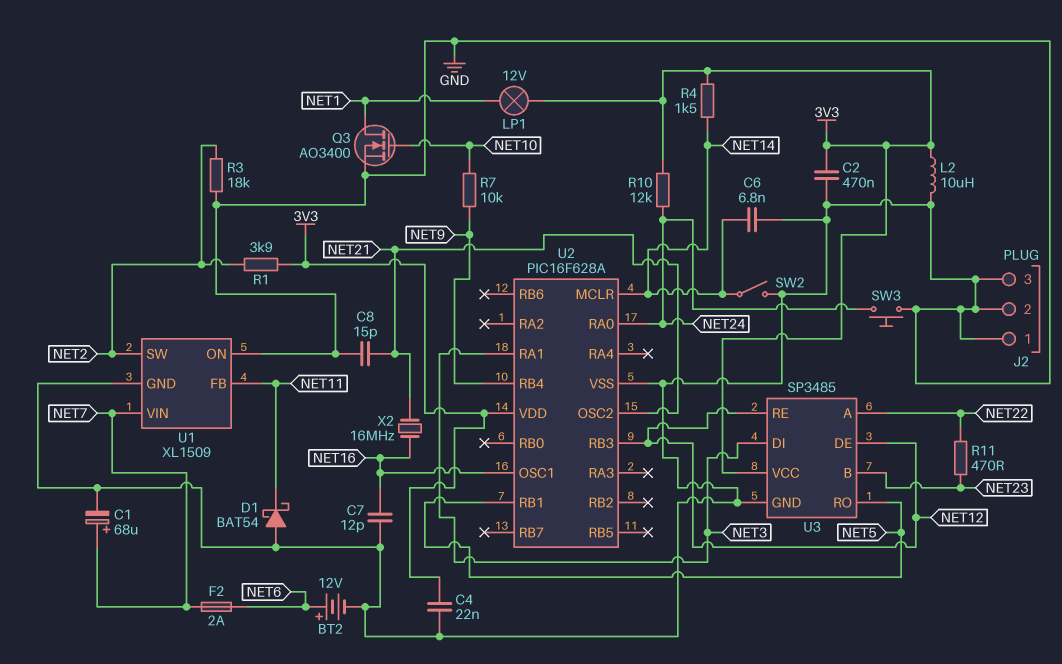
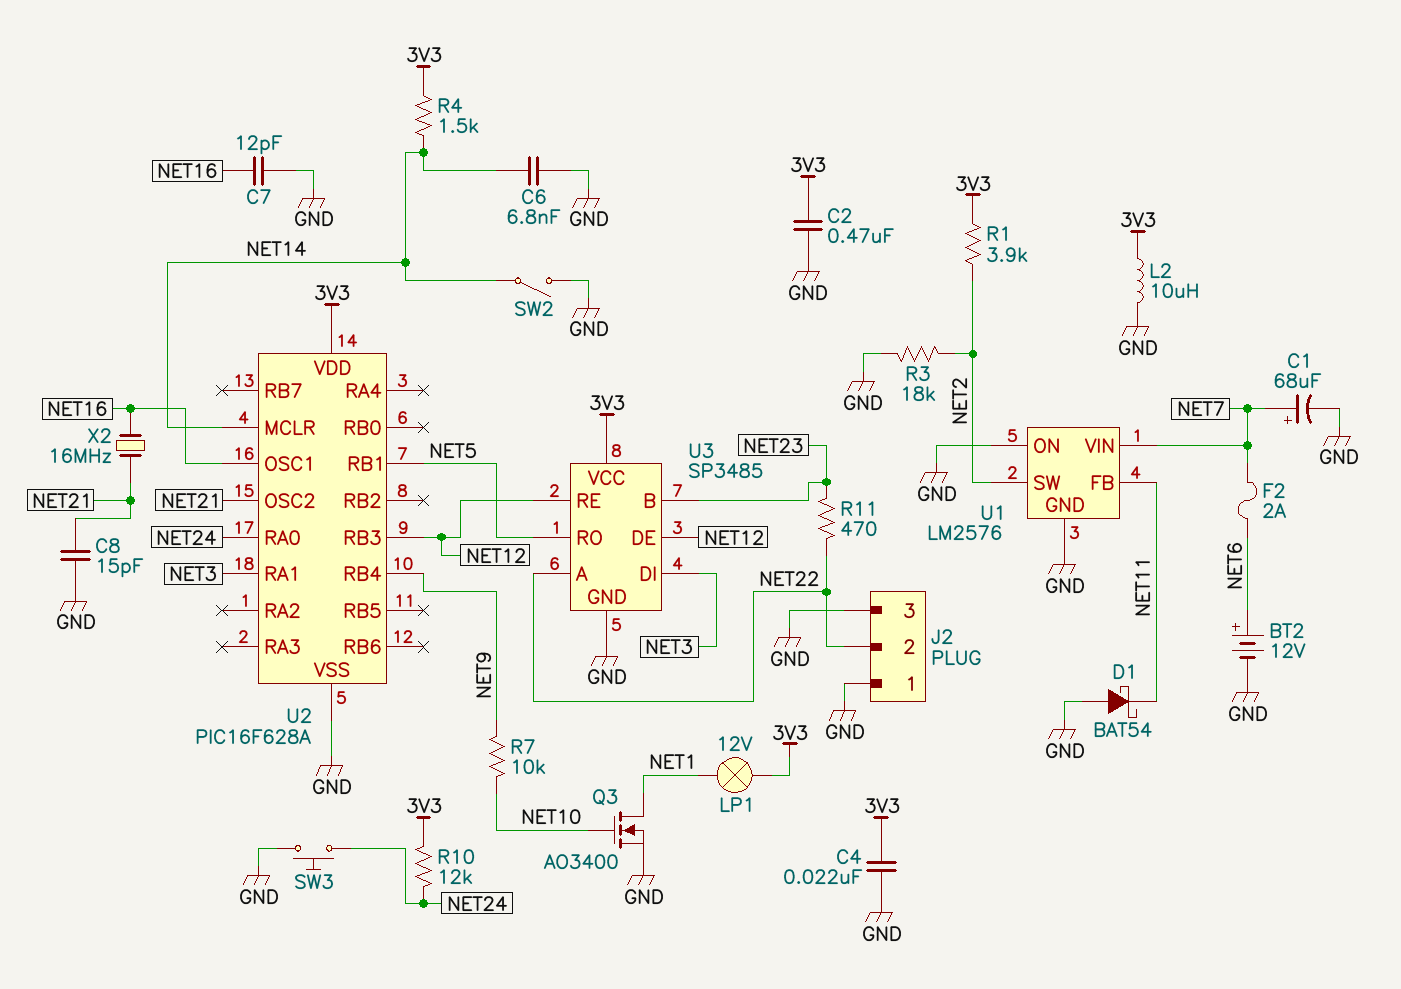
J2 pin 2: GND -> NET22
U1: XL1509 -> LM2576

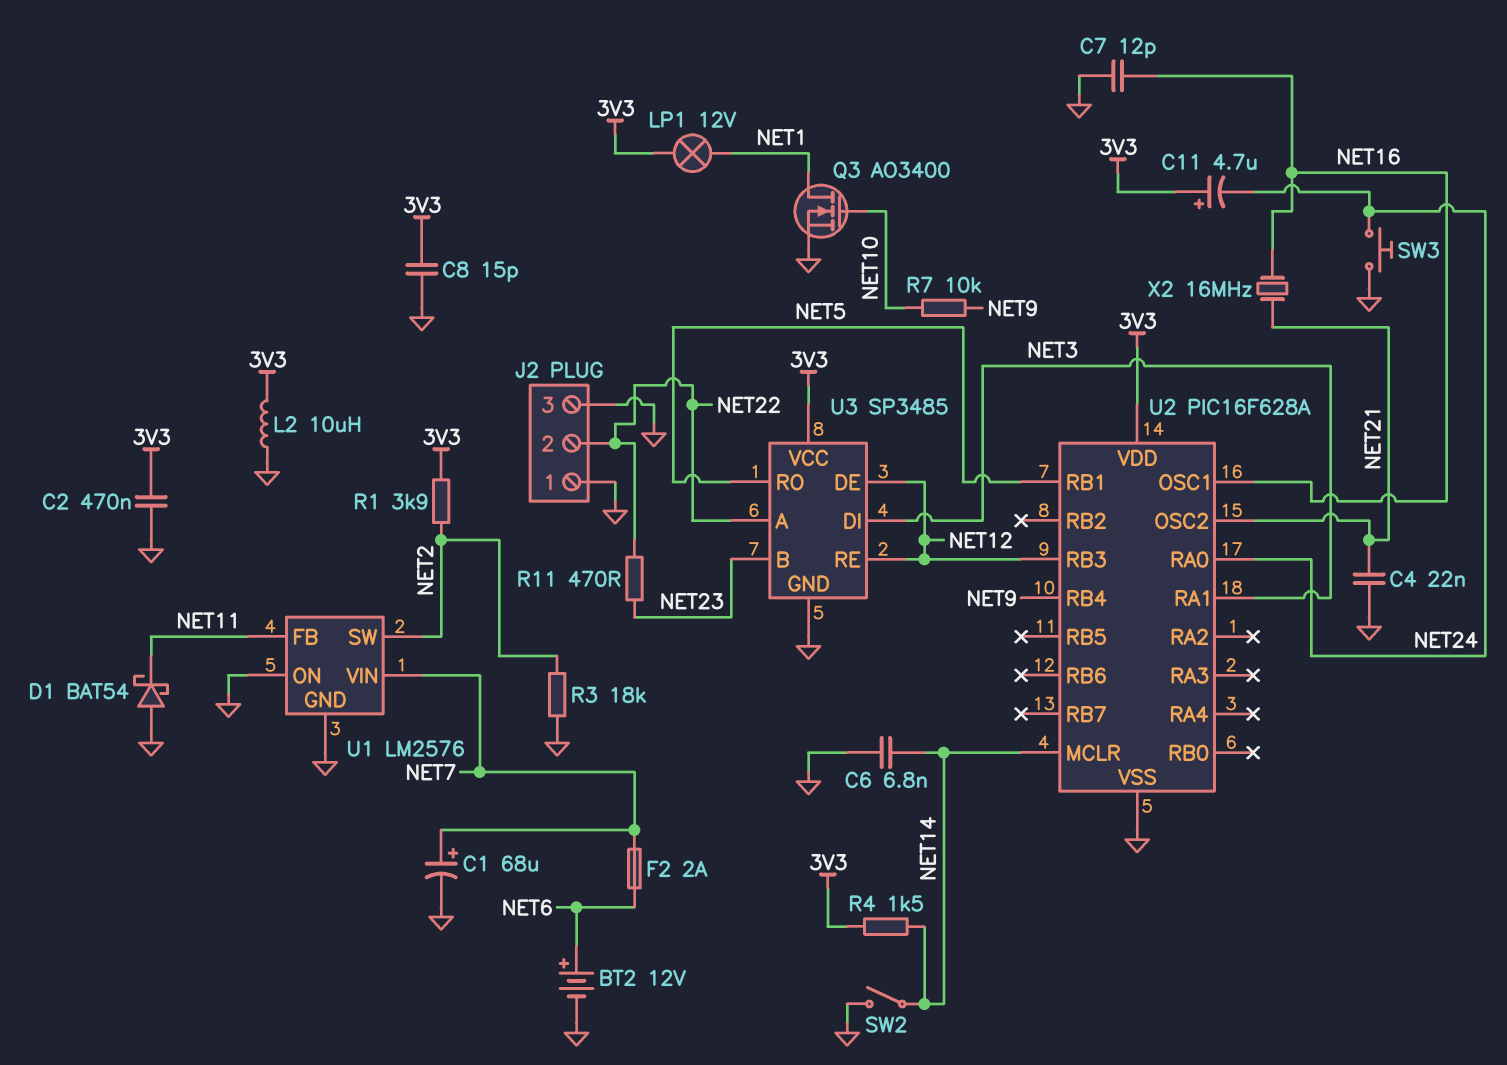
C4: 22nF (3V3, GND) -> 22nF (GND, NET21)
C8: 15pF (GND, NET21) -> 15pF (3V3, GND)
C11: none -> 4.7uF (plus 3V3, minus NET24)
R10: 12k (3V3, NET24) -> none

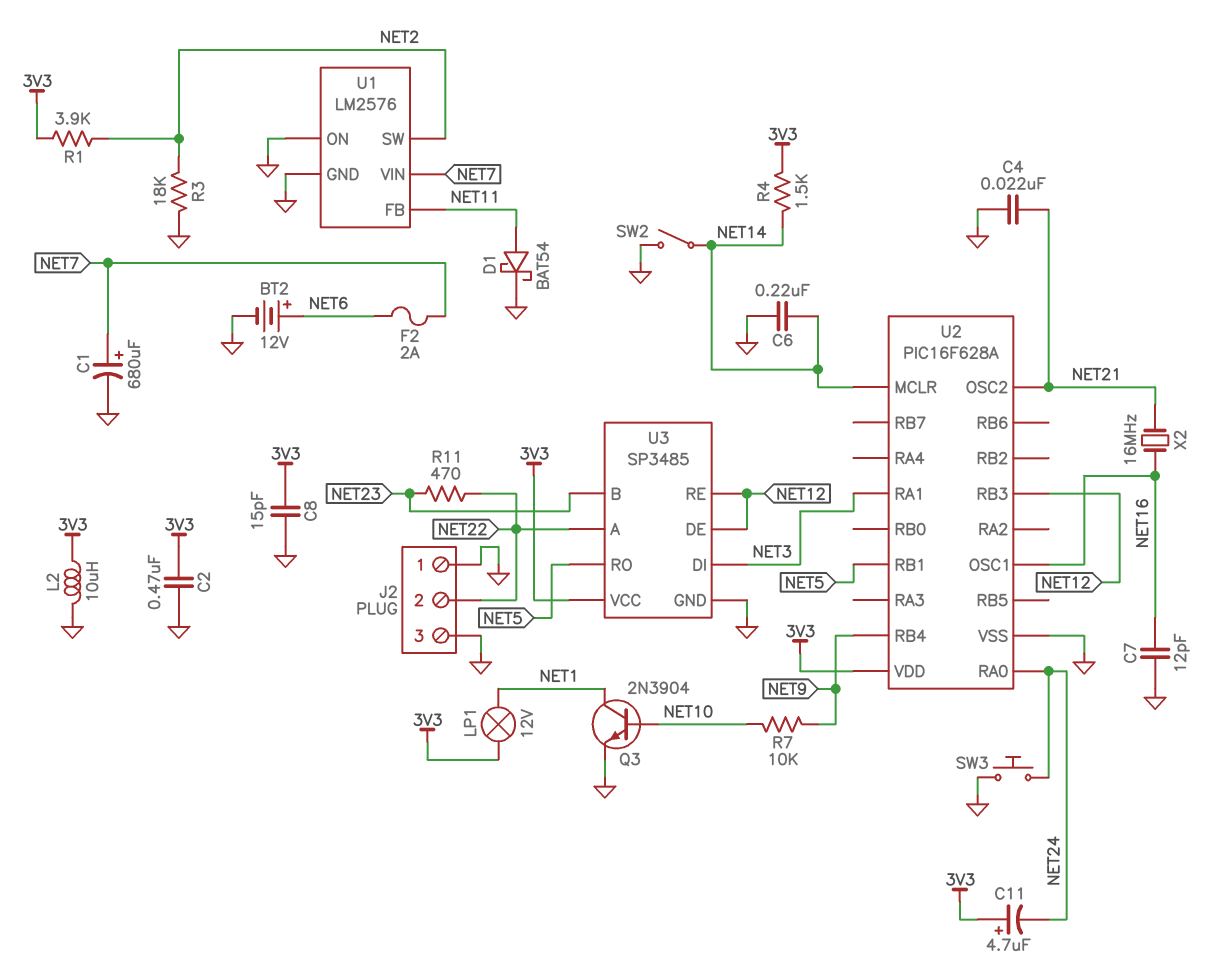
C1: 68uF (plus NET7, minus GND) -> 680uF (plus NET7, minus GND)
C6: 6.8nF (GND, NET14) -> 220nF (GND, NET14)
D1: schottky BAT54 (A GND, K NET11) -> schottky BAT54 (A NET11, K GND)
Q3: NMOS AO3400 (G NET10, D NET1, S GND) -> NPN 2N3904 (B NET10, C NET1, E GND)

